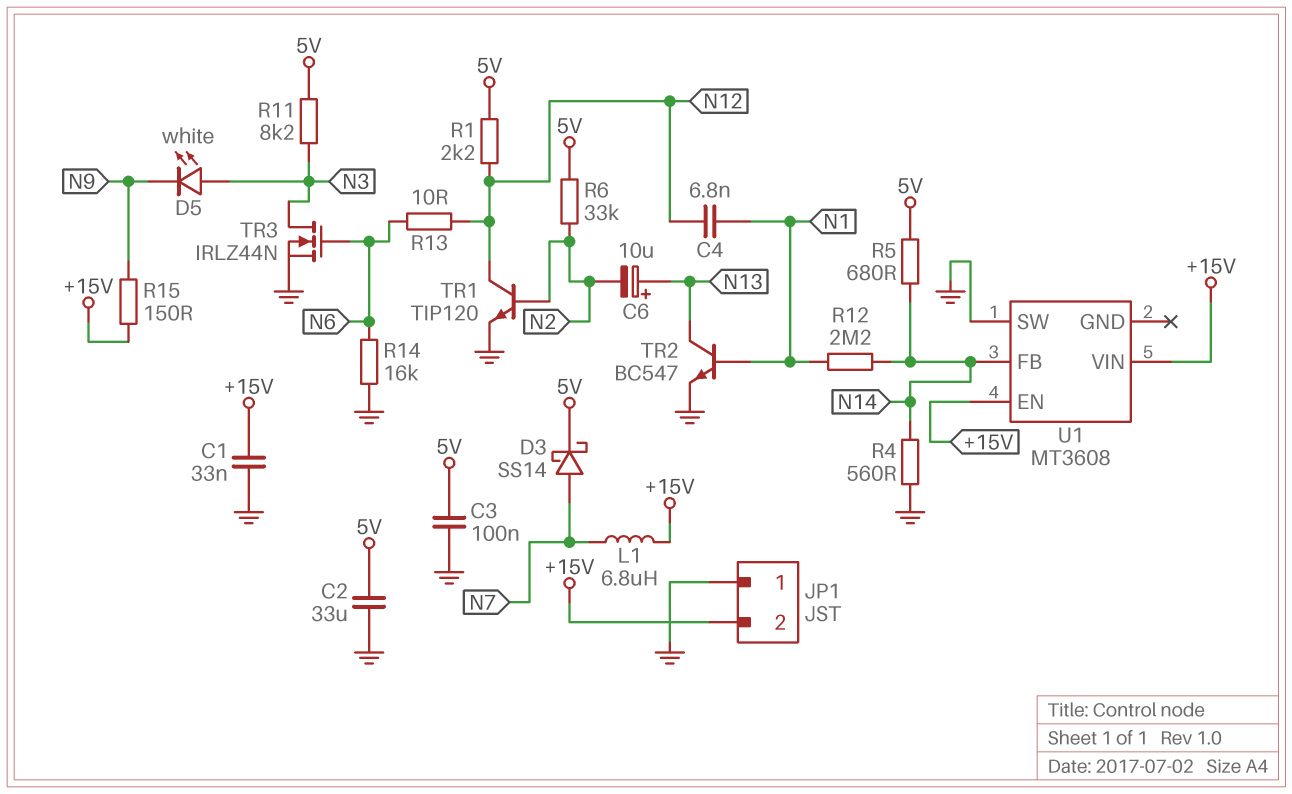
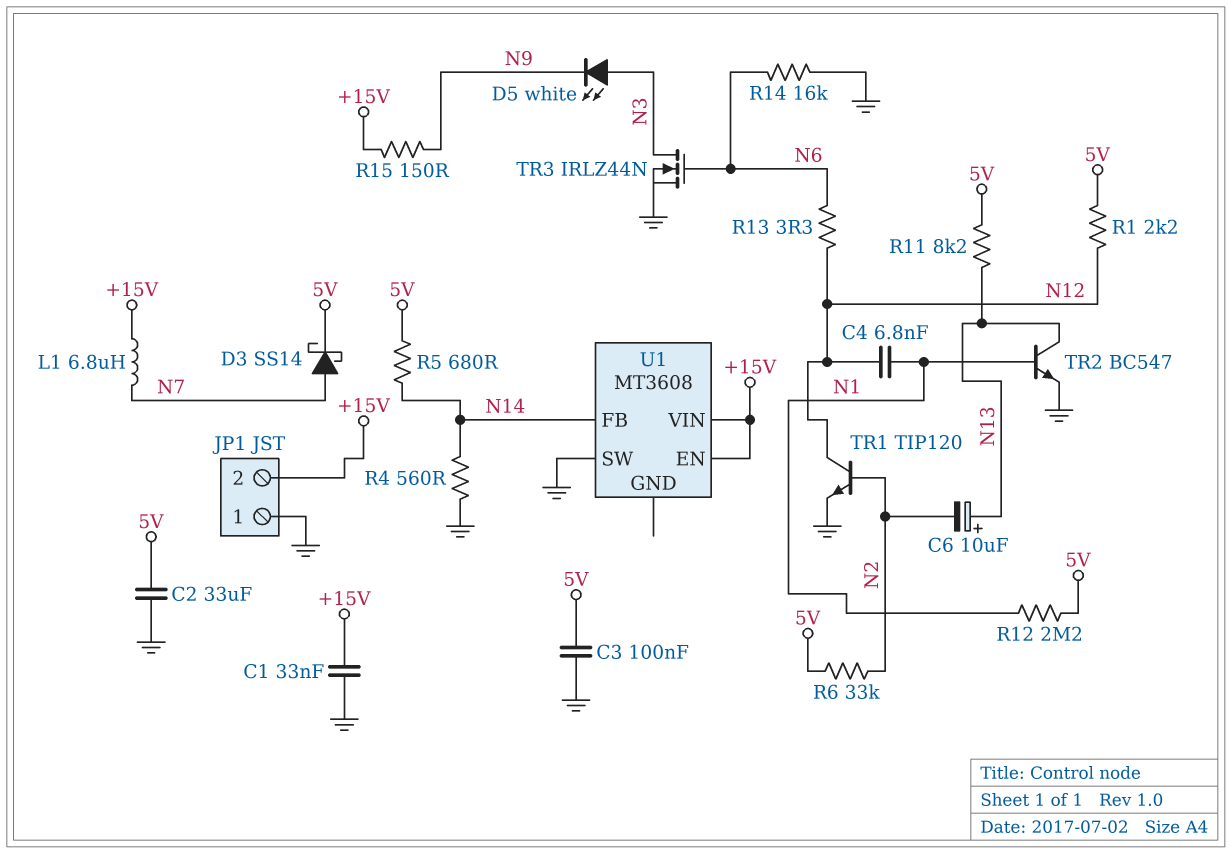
R11: 8.2k (5V, N3) -> 8.2k (5V, N13)
R12: 2.2M (N1, N14) -> 2.2M (5V, N1)
R13: 10 (N6, N12) -> 3.3 (N6, N12)

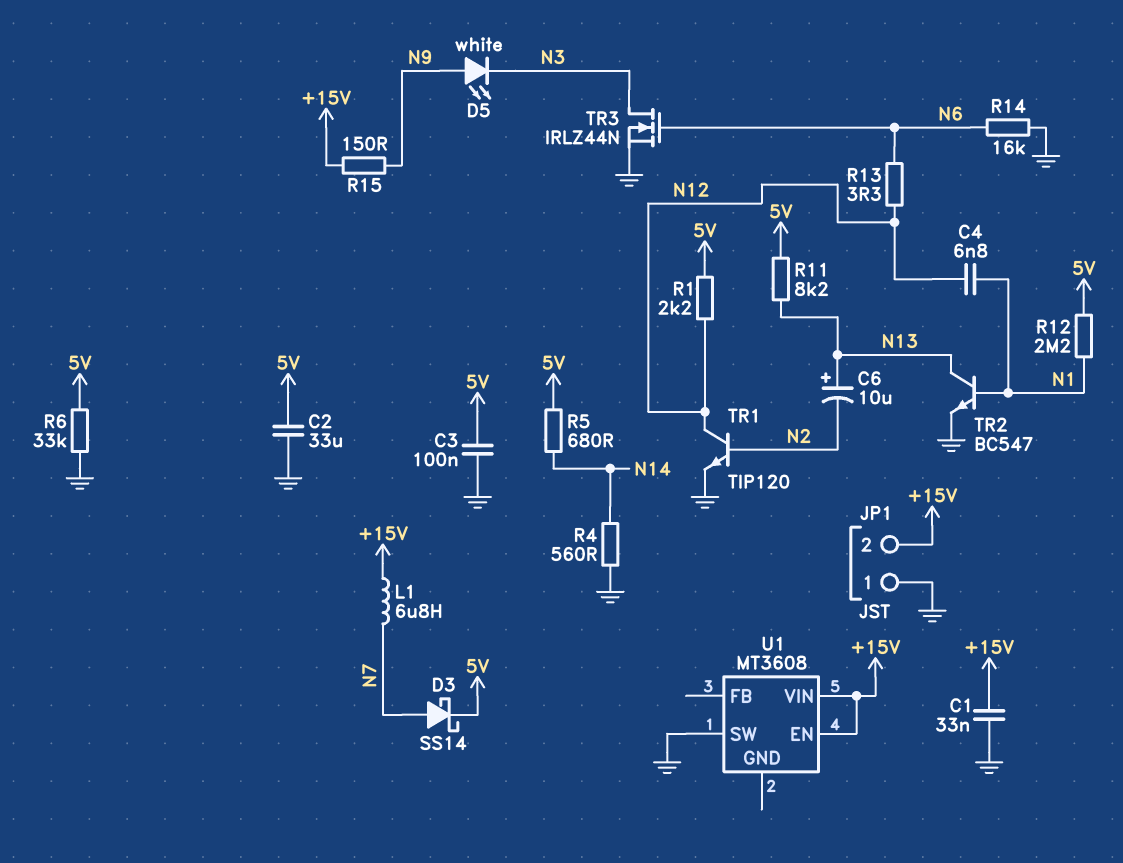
D5: LED white (A N3, K N9) -> LED white (A N9, K N3)
R6: 33k (5V, N2) -> 33k (5V, GND)
U1 pin FB: N14 -> none

